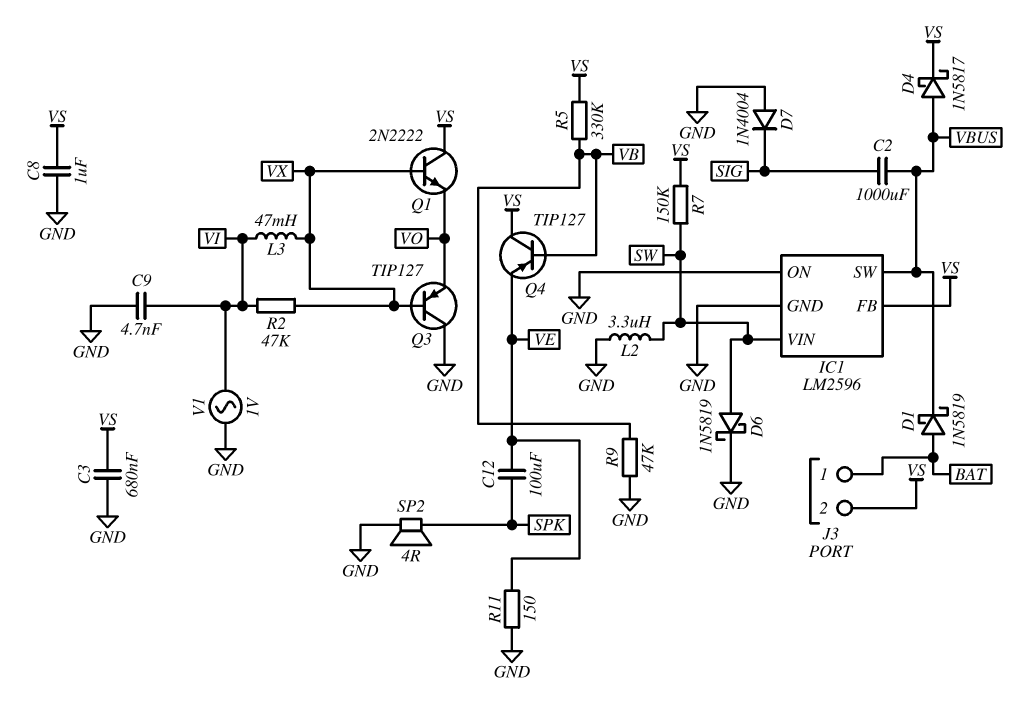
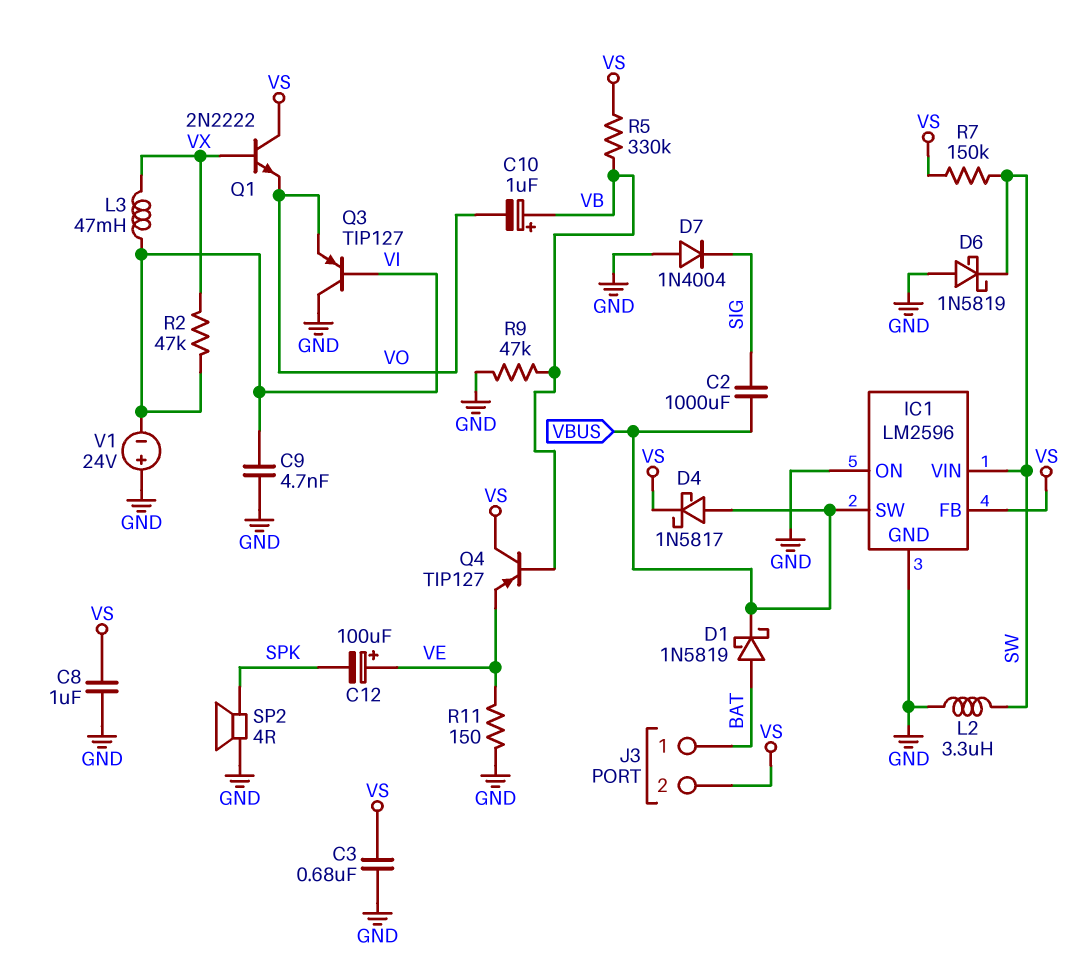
C10: none -> 1uF (plus VB, minus VO)
C12: 100uF (SPK, VE) -> 100uF (plus VE, minus SPK)
D6: schottky 1N5819 (A SW, K GND) -> schottky 1N5819 (A GND, K SW)
Q3: PNP TIP127 (B VX, C GND, E VO) -> PNP TIP127 (B VI, C GND, E VO)
V1: AC 1V (GND, VI) -> 24V (plus GND, minus VI)

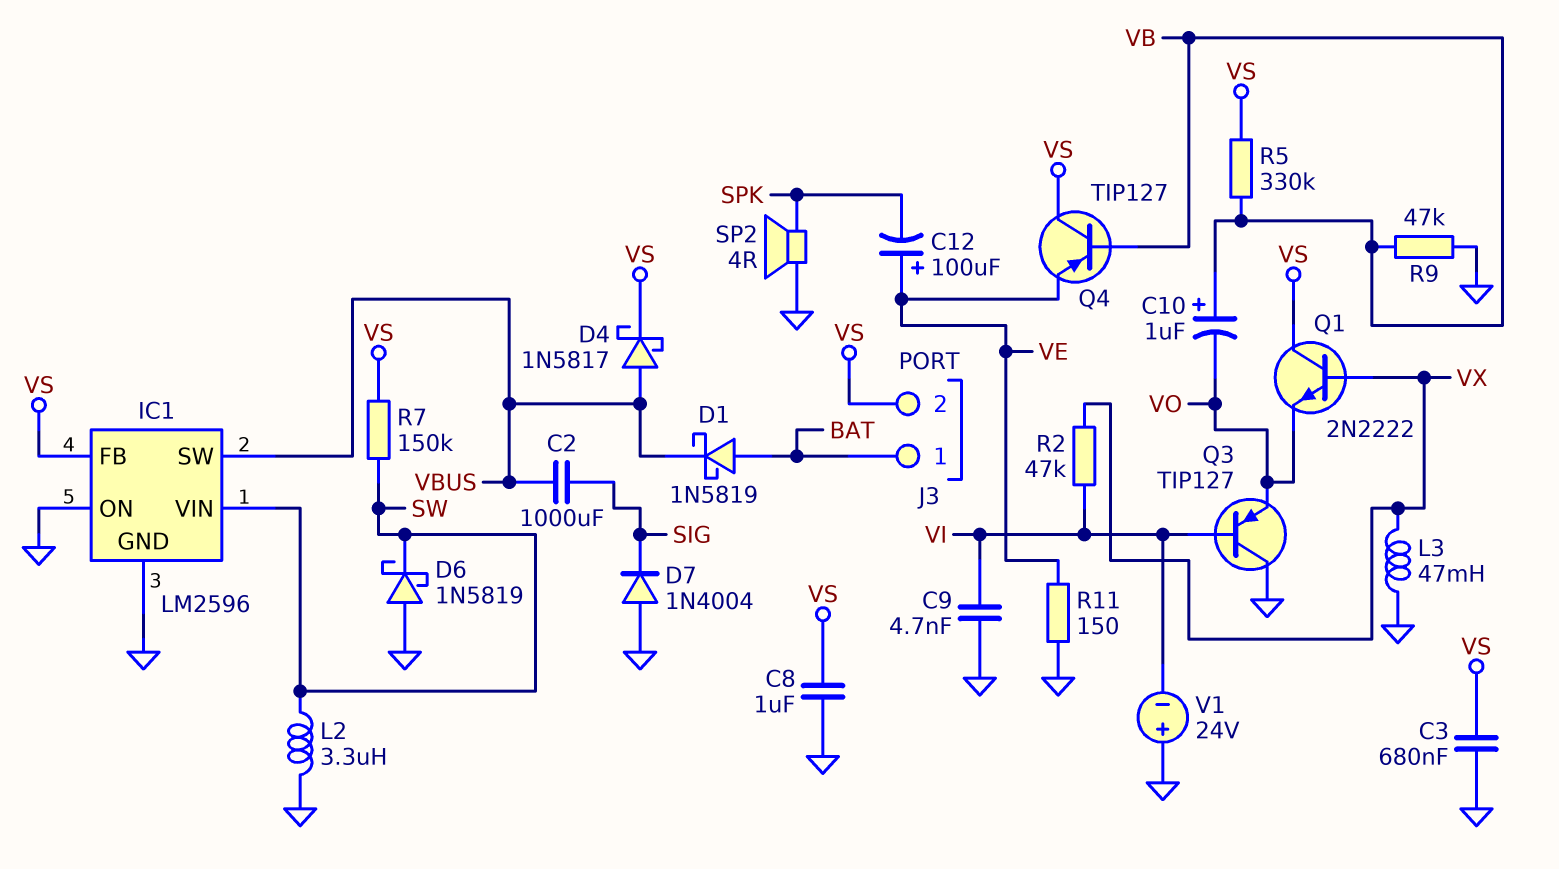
L3: 47mH (VI, VX) -> 47mH (GND, VX)

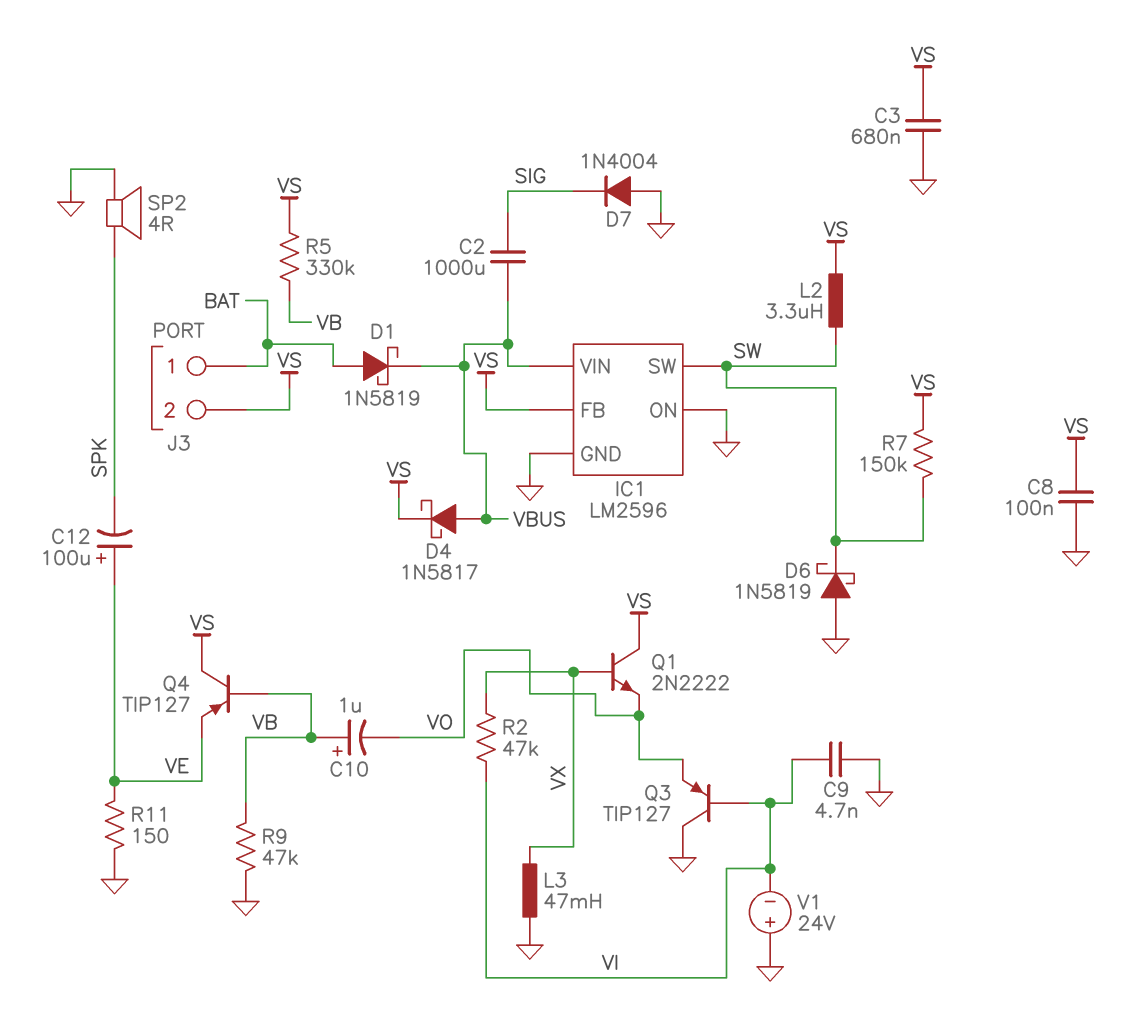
C8: 1uF (GND, VS) -> 100nF (GND, VS)
IC1 pin SW: VBUS -> SW
IC1 pin VIN: SW -> VBUS
L2: 3.3uH (GND, SW) -> 3.3uH (SW, VS)

